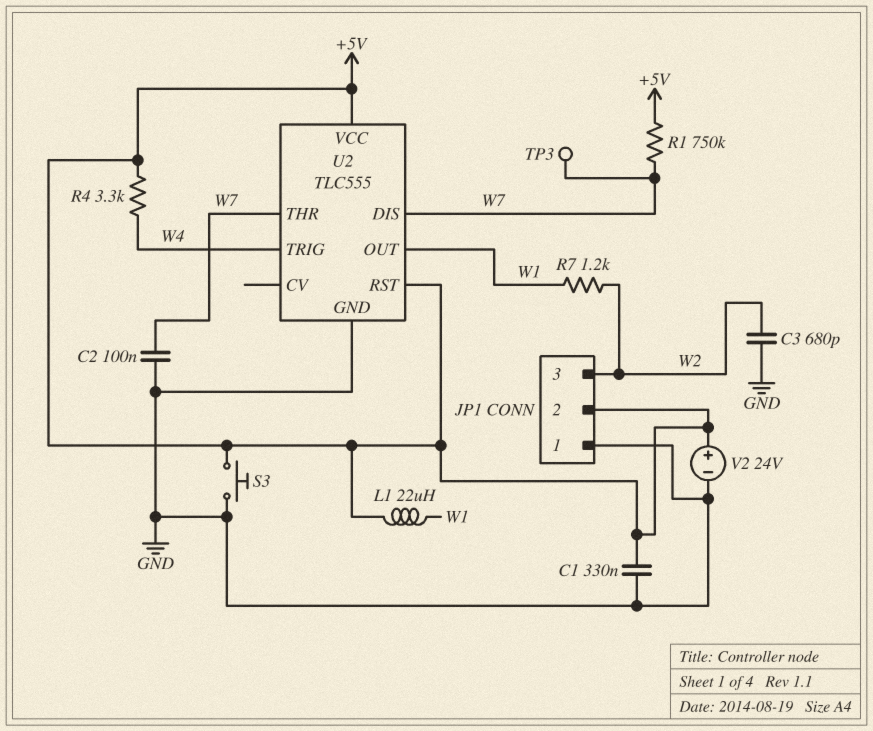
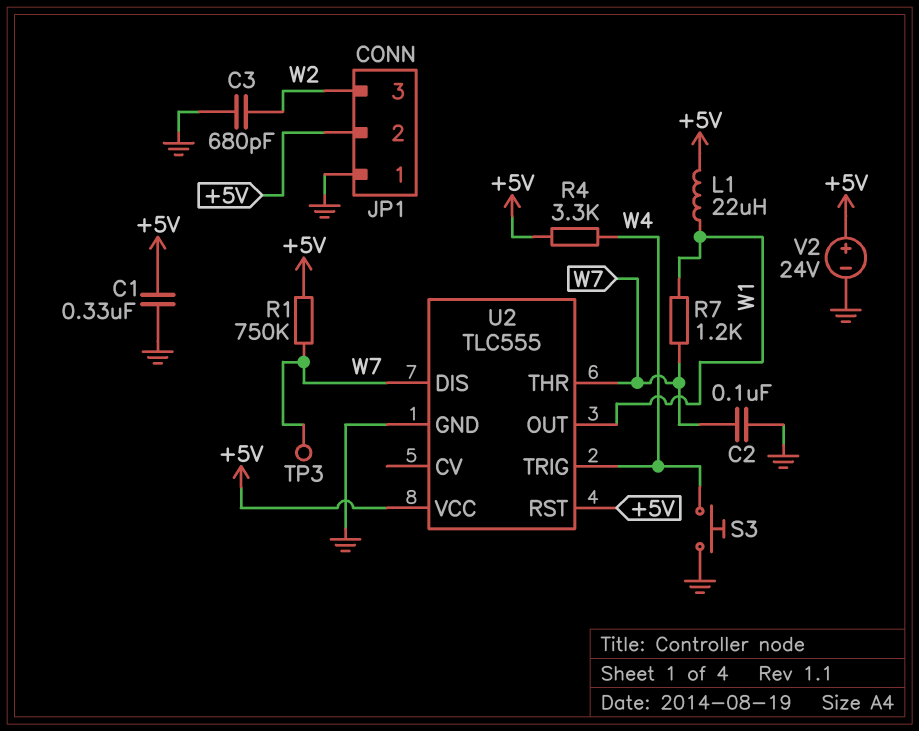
R7: 1.2k (W1, W2) -> 1.2k (W1, W7)
S3: button (+5V, GND) -> button (GND, W4)

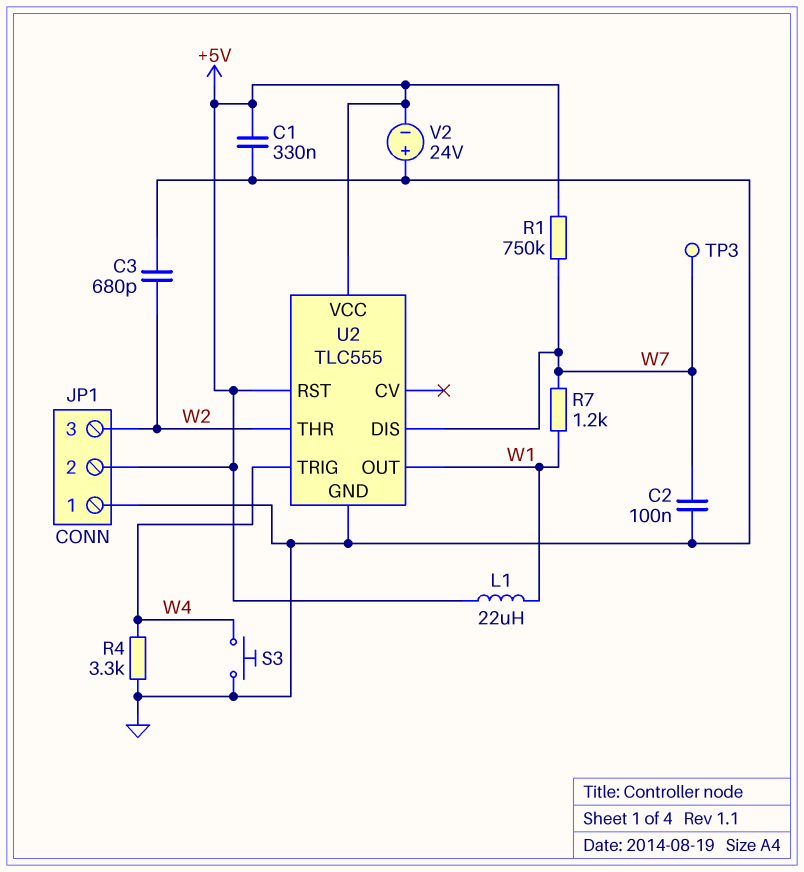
R4: 3.3k (+5V, W4) -> 3.3k (GND, W4)
U2 pin THR: W7 -> W2
V2: 24V (plus +5V, minus GND) -> 24V (plus GND, minus +5V)

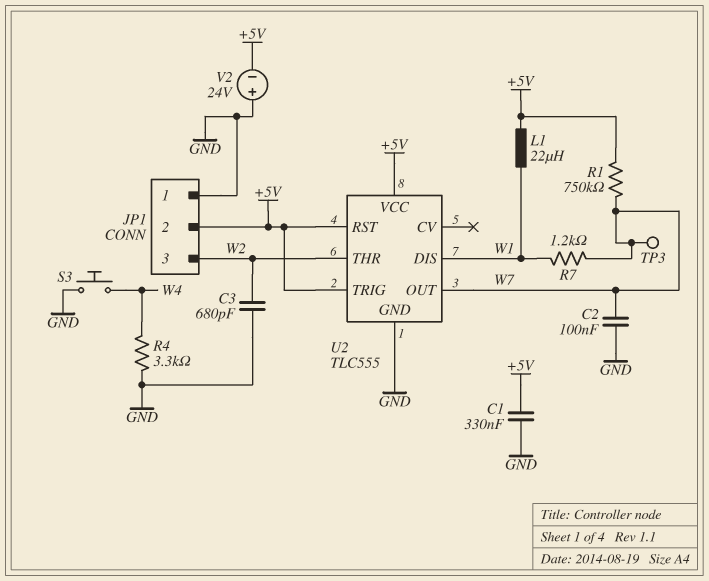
U2 pin DIS: W7 -> W1
U2 pin OUT: W1 -> W7
U2 pin TRIG: W4 -> +5V

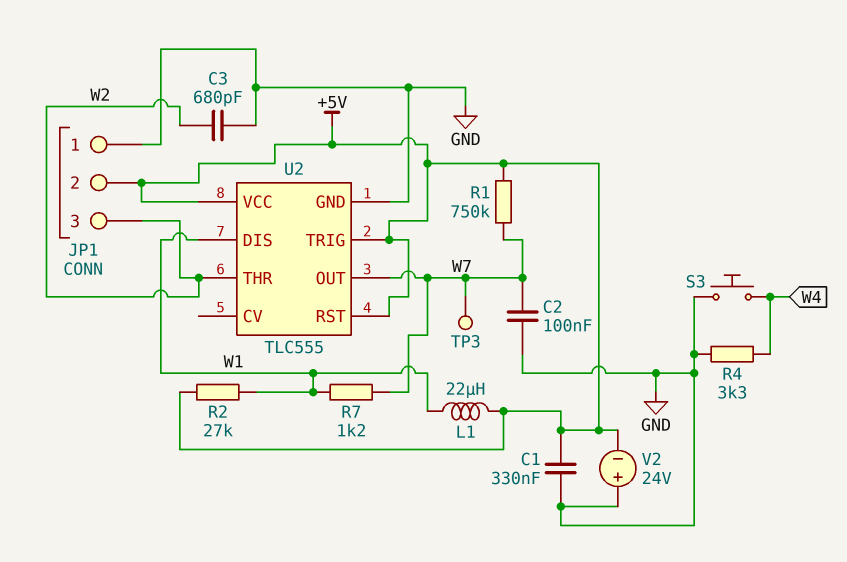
R2: none -> 27k (+5V, W1)

